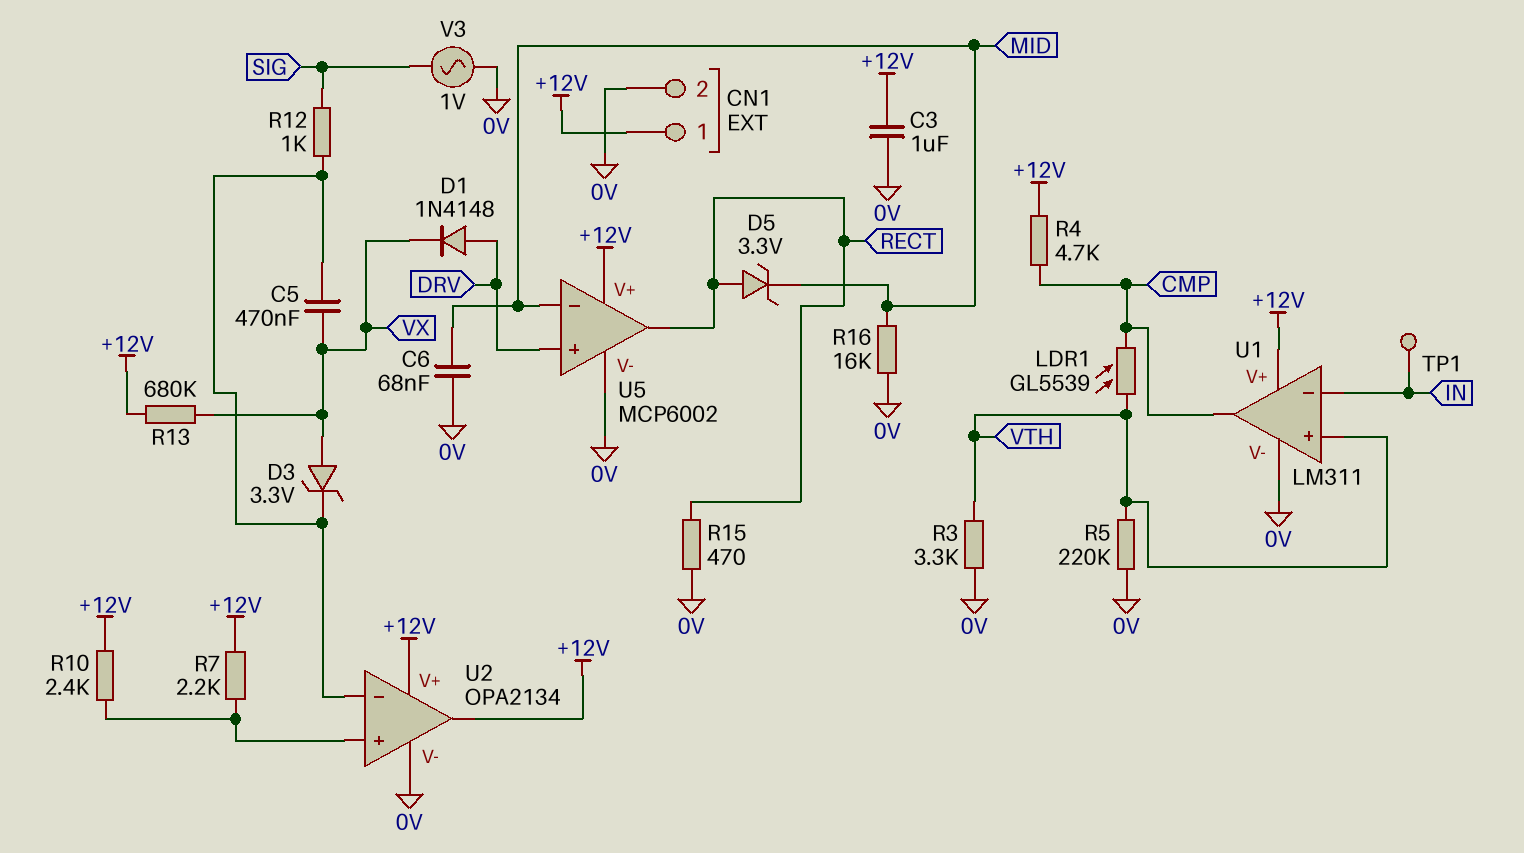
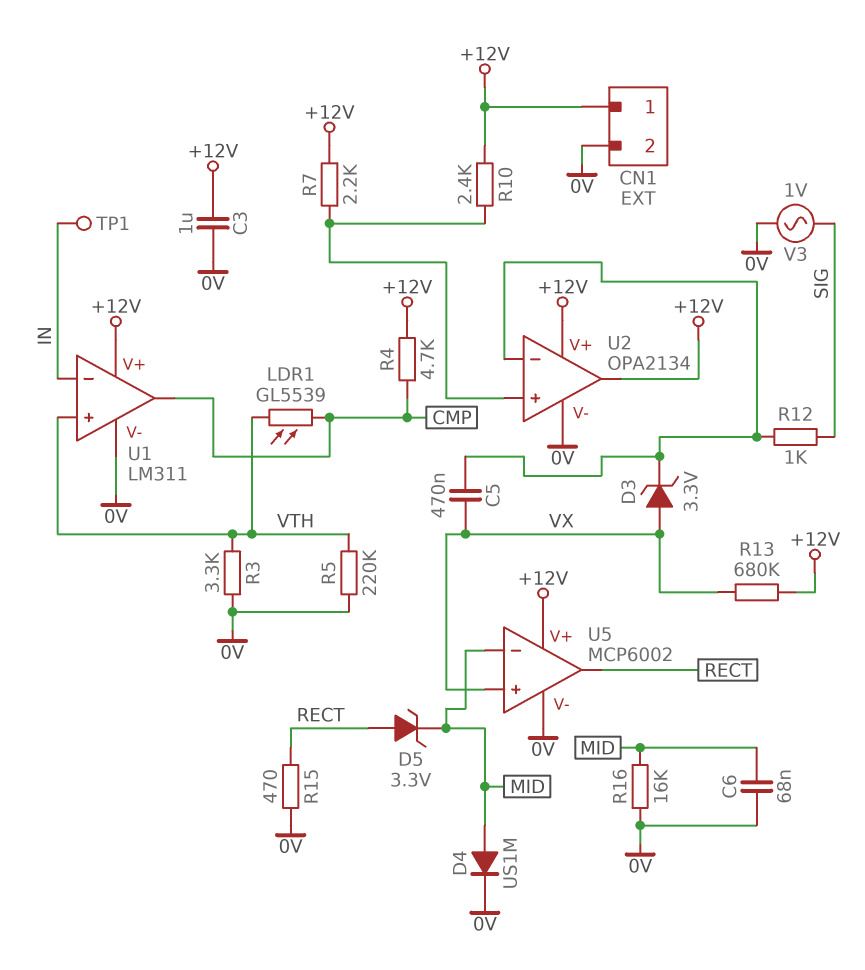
D1: diode 1N4148 (A DRV, K VX) -> none
D4: none -> diode US1M (A MID, K 0V)
U5 pin in+: DRV -> VX

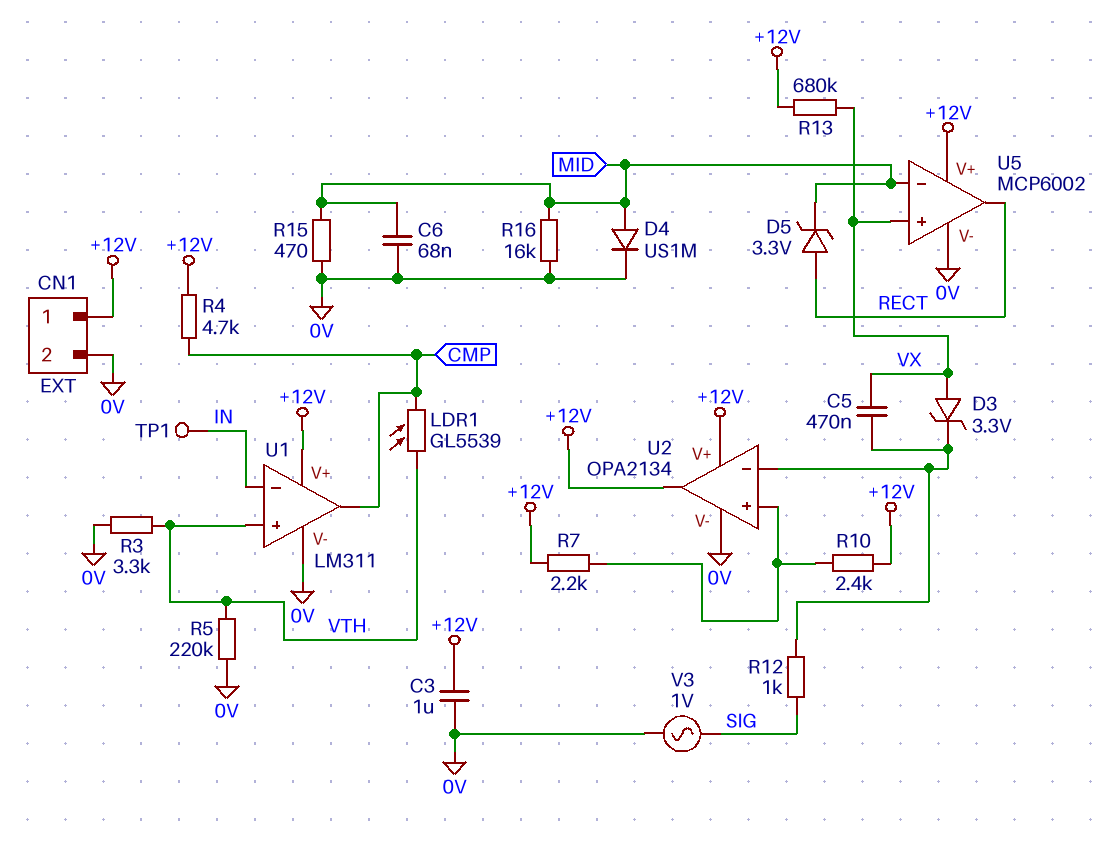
R15: 470 (0V, RECT) -> 470 (0V, MID)

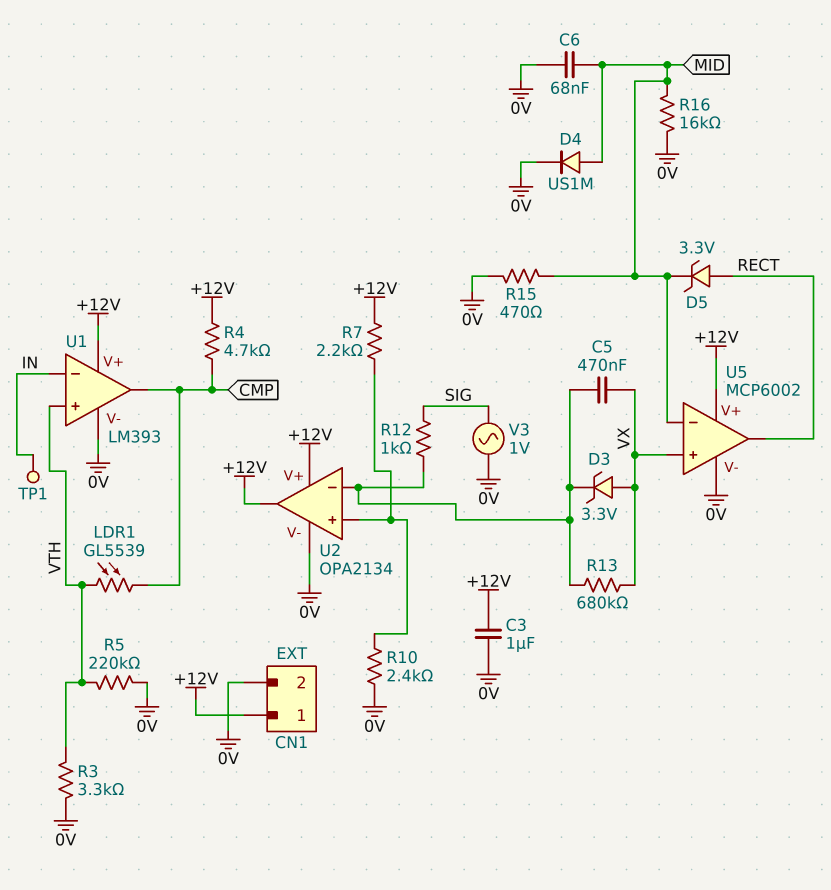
R10: 2.4k (+12V, U2/in+) -> 2.4k (0V, U2/in+)
R13: 680k (+12V, VX) -> 680k (U2/in-, VX)
U1: LM311 -> LM393

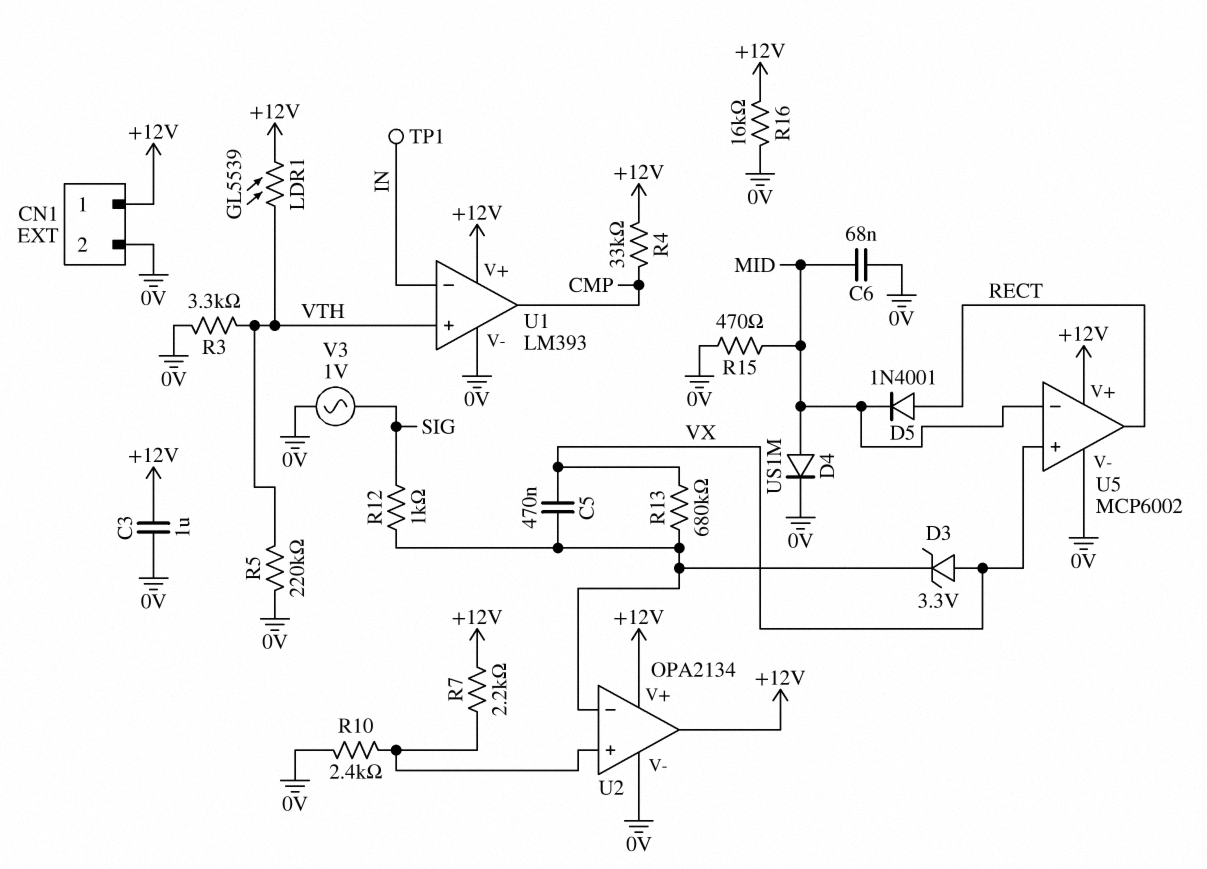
D5: zener 3.3V (A RECT, K MID) -> diode 1N4001 (A RECT, K MID)
LDR1: GL5539 (CMP, VTH) -> GL5539 (+12V, VTH)
R4: 4.7k (+12V, CMP) -> 33k (+12V, CMP)
R16: 16k (0V, MID) -> 16k (+12V, 0V)

